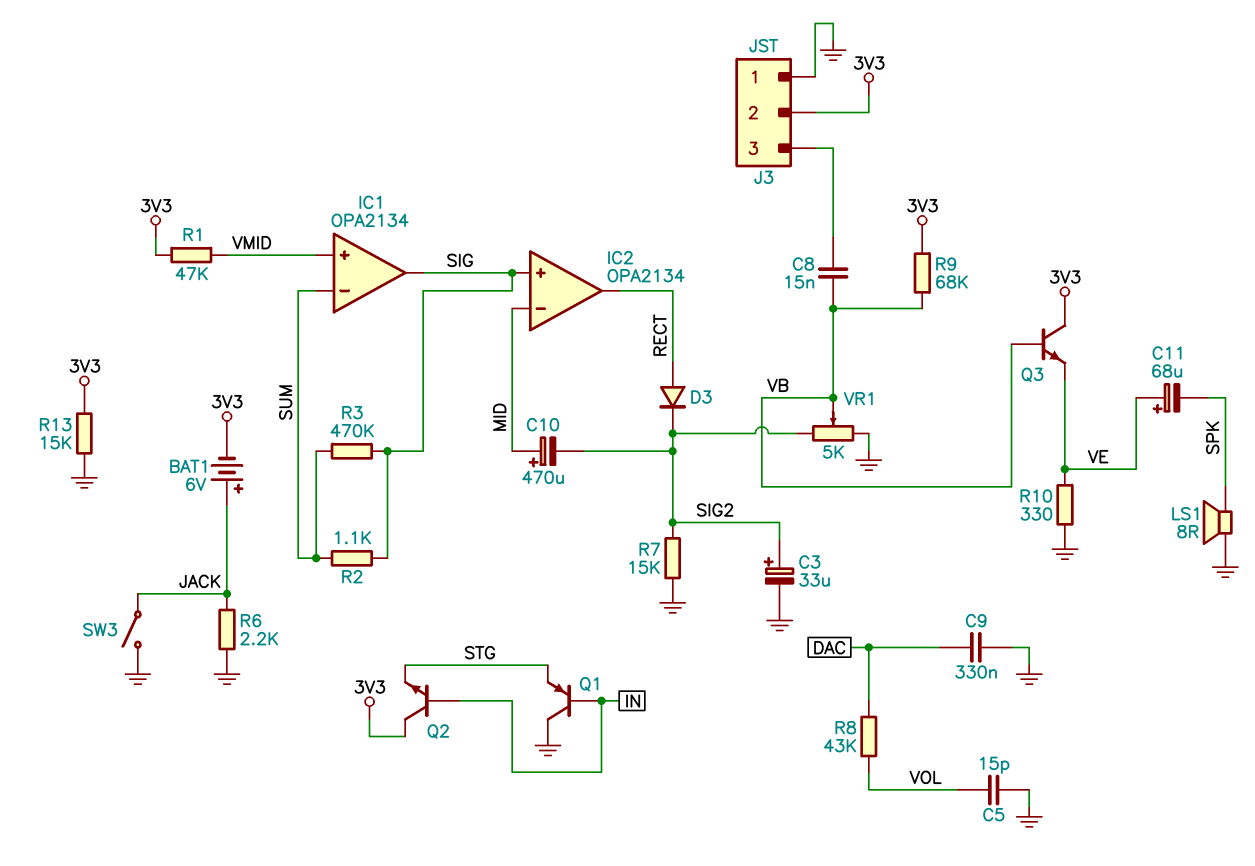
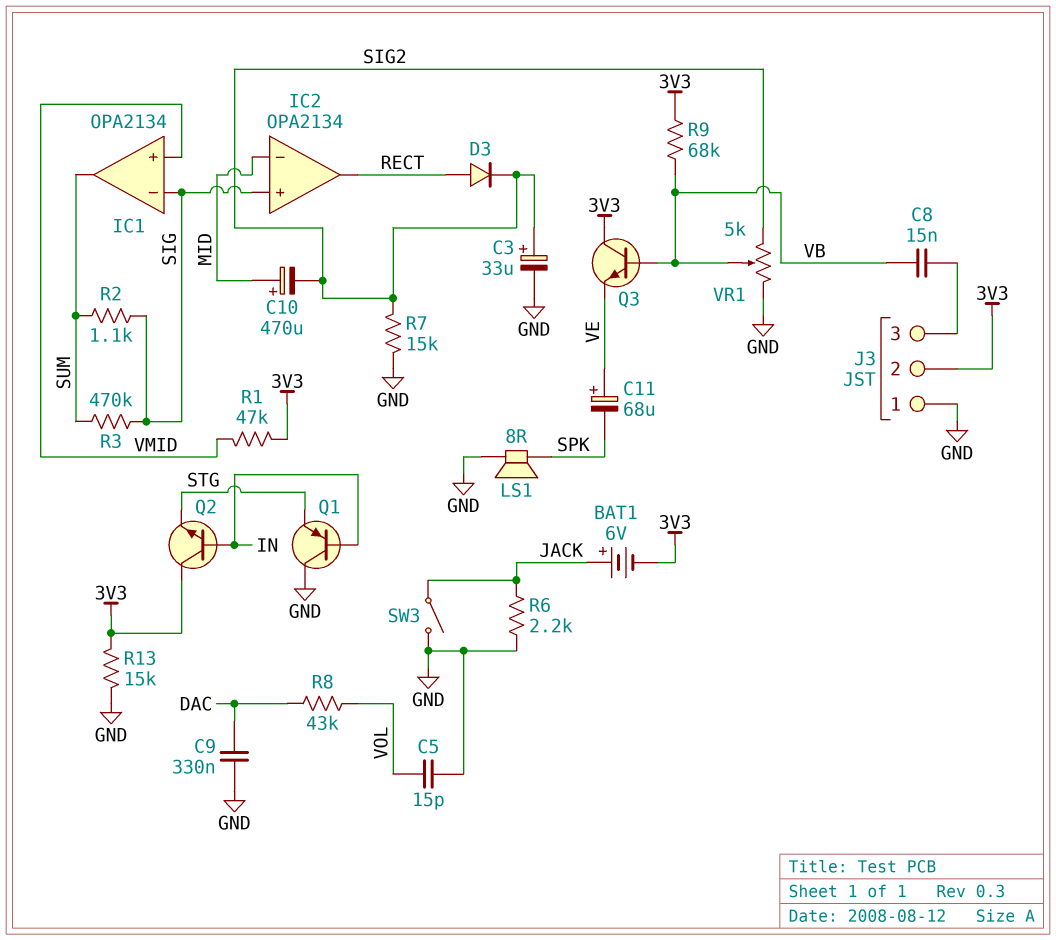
IC1 pin in-: SUM -> SIG
IC1 pin out: SIG -> SUM
R10: 330 (GND, VE) -> none

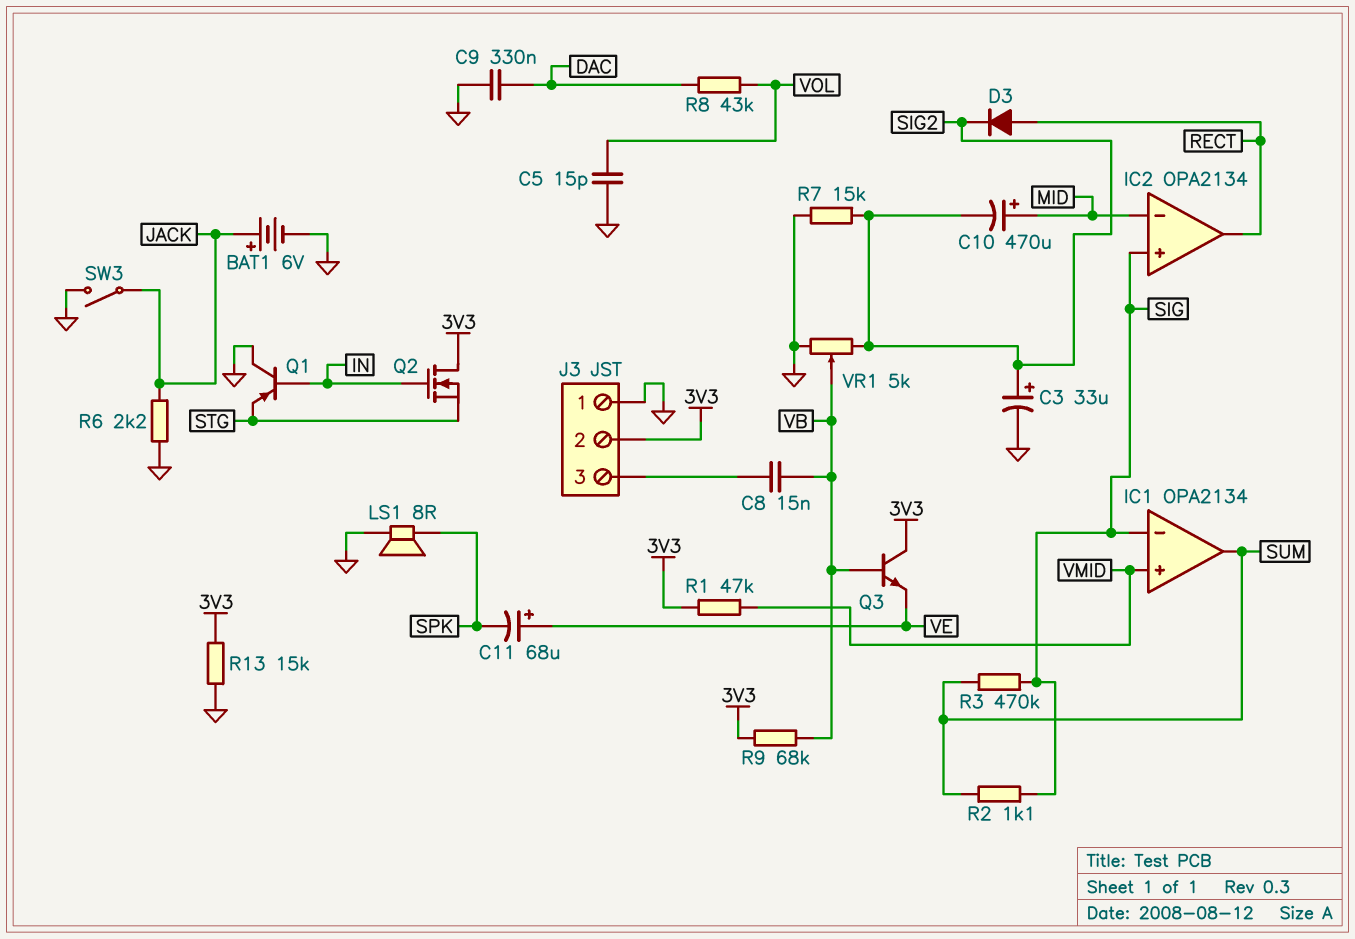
BAT1: 6V (plus JACK, minus 3V3) -> 6V (plus JACK, minus GND)
Q2: NPN (B IN, C 3V3, E STG) -> NMOS (G IN, D 3V3, S STG)

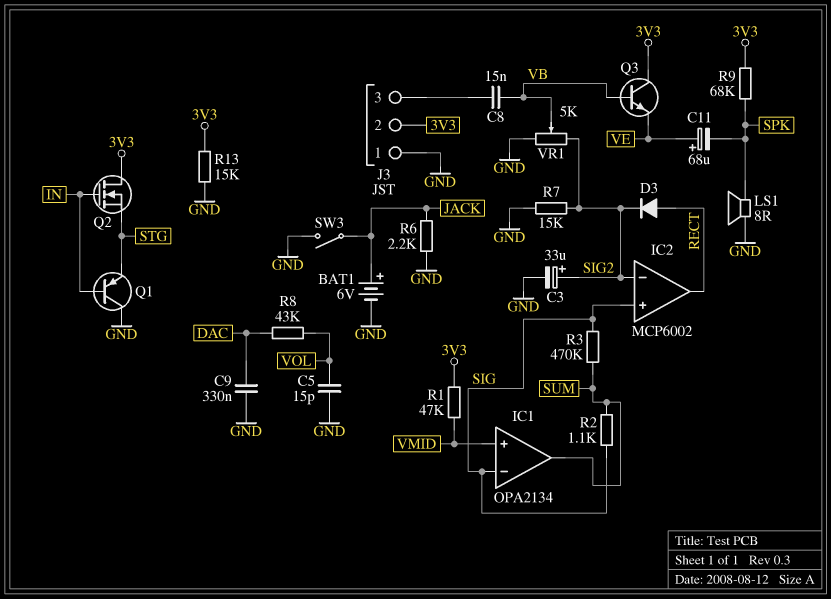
C10: 470uF (plus MID, minus SIG2) -> none
IC2: OPA2134 -> MCP6002
IC2 pin in-: MID -> SIG2
R9: 68k (3V3, VB) -> 68k (3V3, SPK)

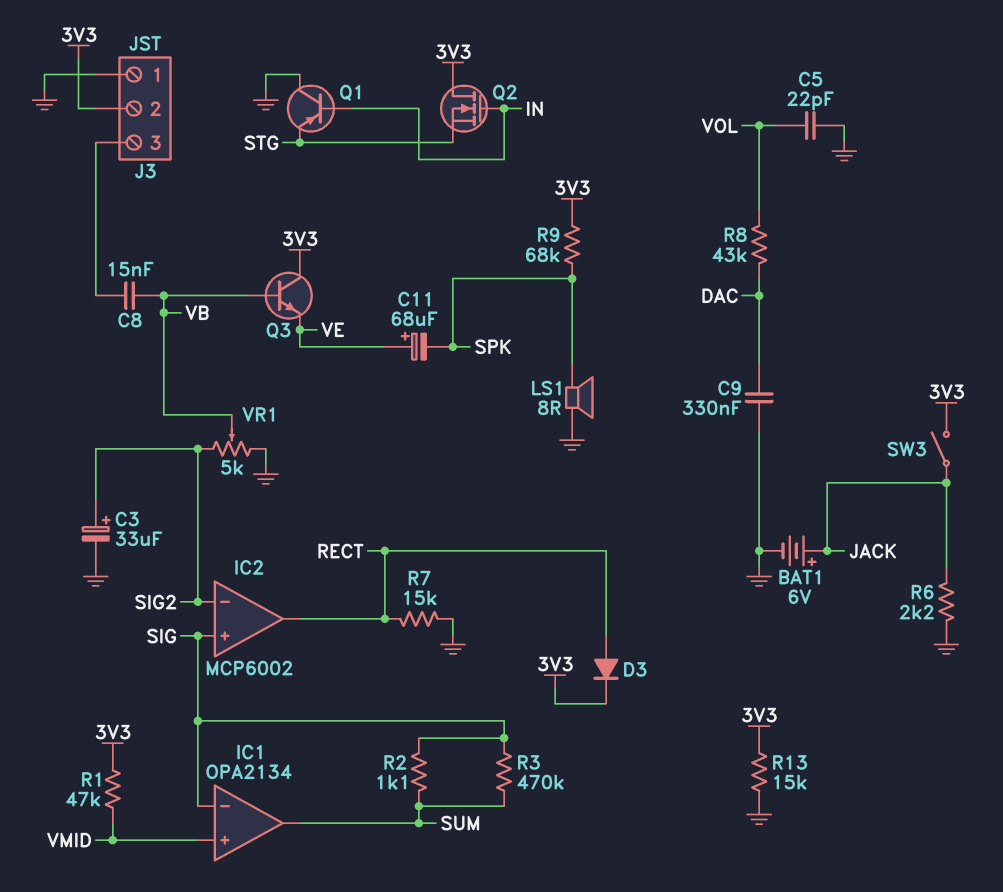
C5: 15pF (GND, VOL) -> 22pF (GND, VOL)
D3: diode (A RECT, K SIG2) -> diode (A RECT, K 3V3)
R7: 15k (GND, SIG2) -> 15k (GND, RECT)
SW3: switch (GND, JACK) -> switch (3V3, JACK)

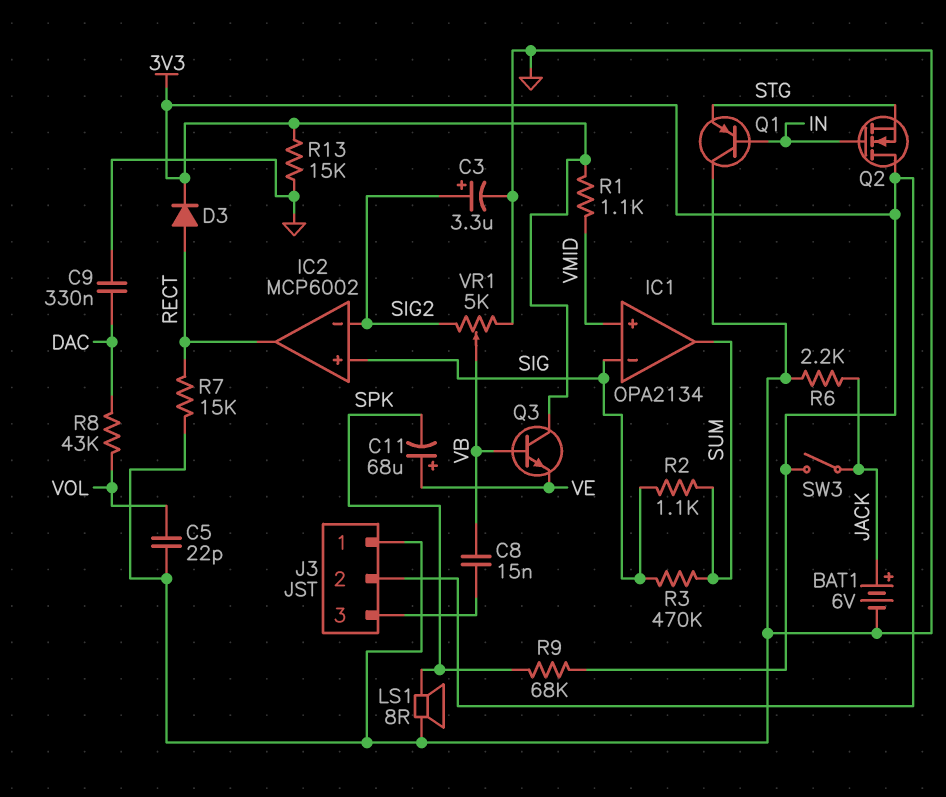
C3: 33uF (plus SIG2, minus GND) -> 3.3uF (plus SIG2, minus GND)
R1: 47k (3V3, VMID) -> 1.1k (3V3, VMID)

